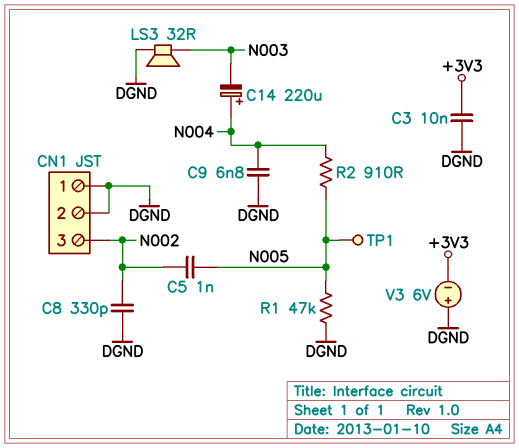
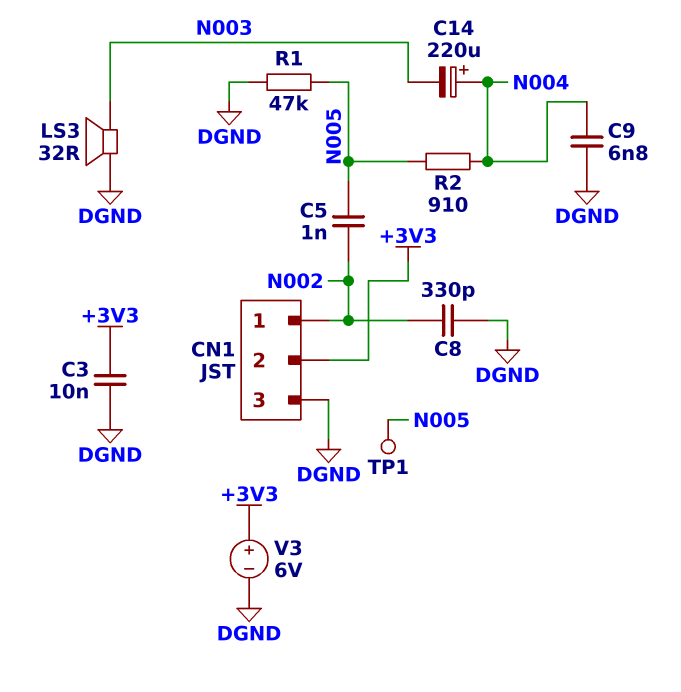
CN1 pin 1: DGND -> N002
CN1 pin 2: DGND -> +3V3
CN1 pin 3: N002 -> DGND
V3: 6V (plus DGND, minus +3V3) -> 6V (plus +3V3, minus DGND)

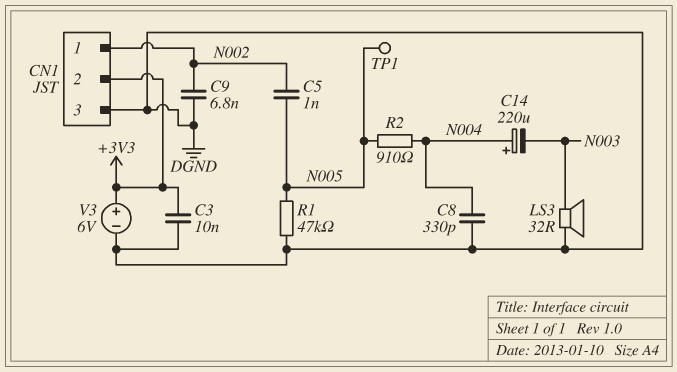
C8: 330pF (DGND, N002) -> 330pF (DGND, N004)
C9: 6.8nF (DGND, N004) -> 6.8nF (DGND, N002)

